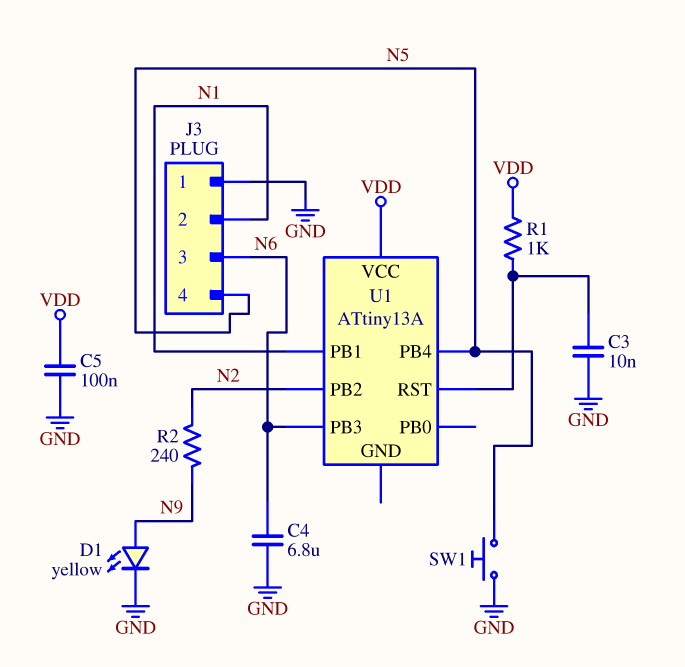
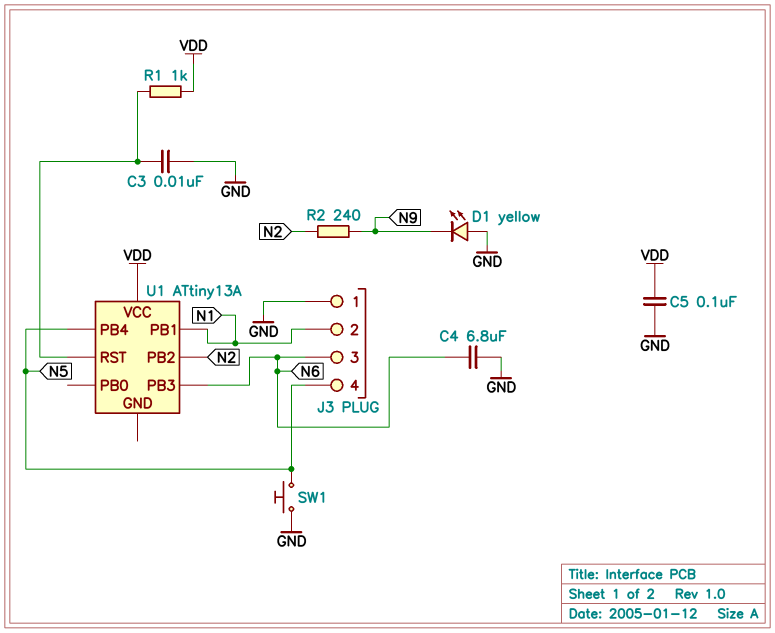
D1: LED yellow (A N9, K GND) -> LED yellow (A GND, K N9)

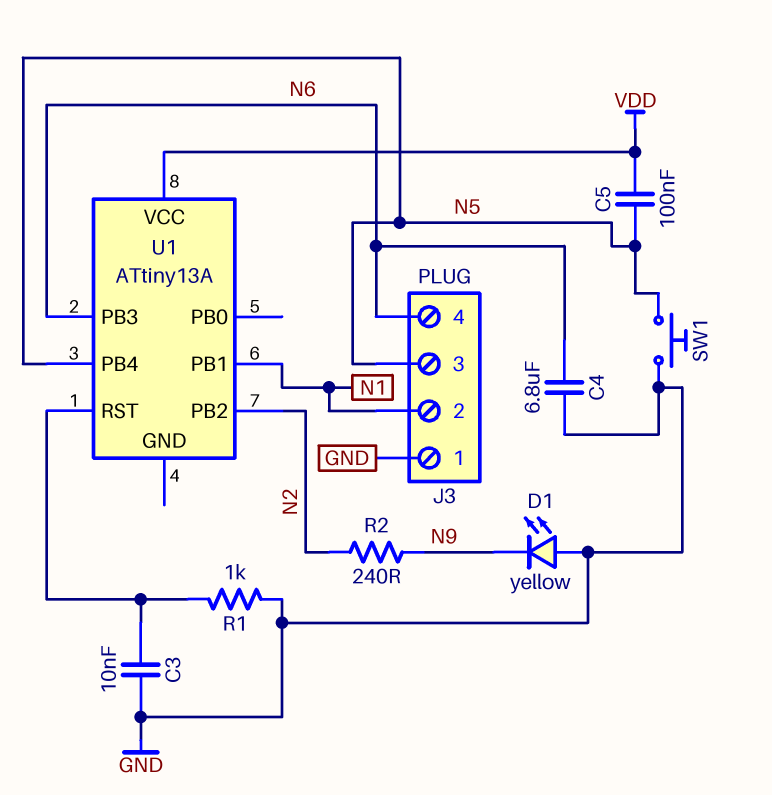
C5: 100nF (GND, VDD) -> 100nF (N5, VDD)
J3 pin 3: N6 -> N5
J3 pin 4: N5 -> N6
R1: 1k (U1/RST, VDD) -> 1k (GND, U1/RST)

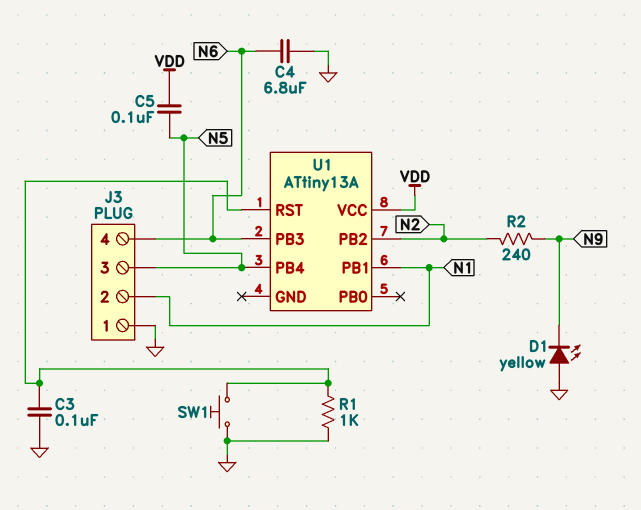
C3: 10nF (GND, U1/RST) -> 100nF (GND, U1/RST)
SW1: button (GND, N5) -> button (GND, U1/RST)

